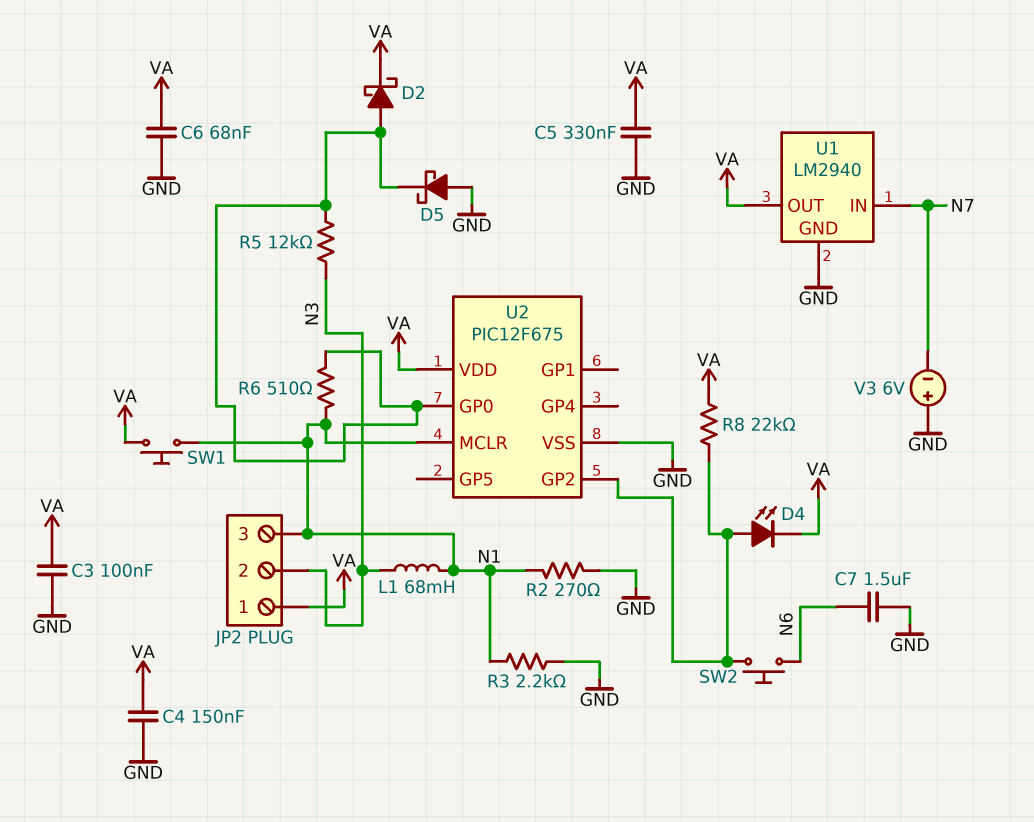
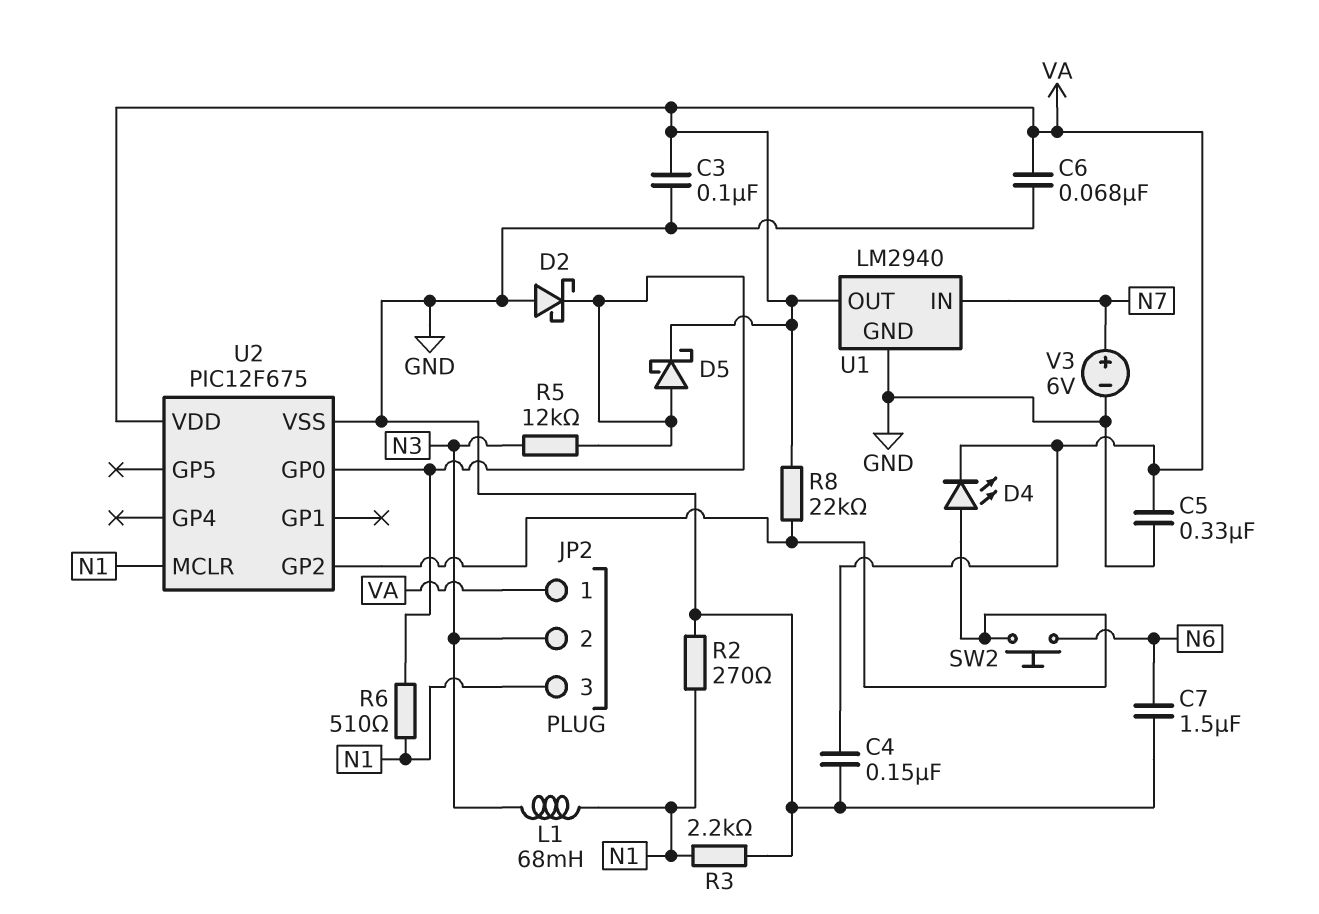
D2: schottky (A U2/GP0, K VA) -> schottky (A GND, K U2/GP0)
D5: schottky (A GND, K U2/GP0) -> schottky (A U2/GP0, K VA)
SW1: button (N1, VA) -> none
V3: 6V (plus GND, minus N7) -> 6V (plus N7, minus GND)

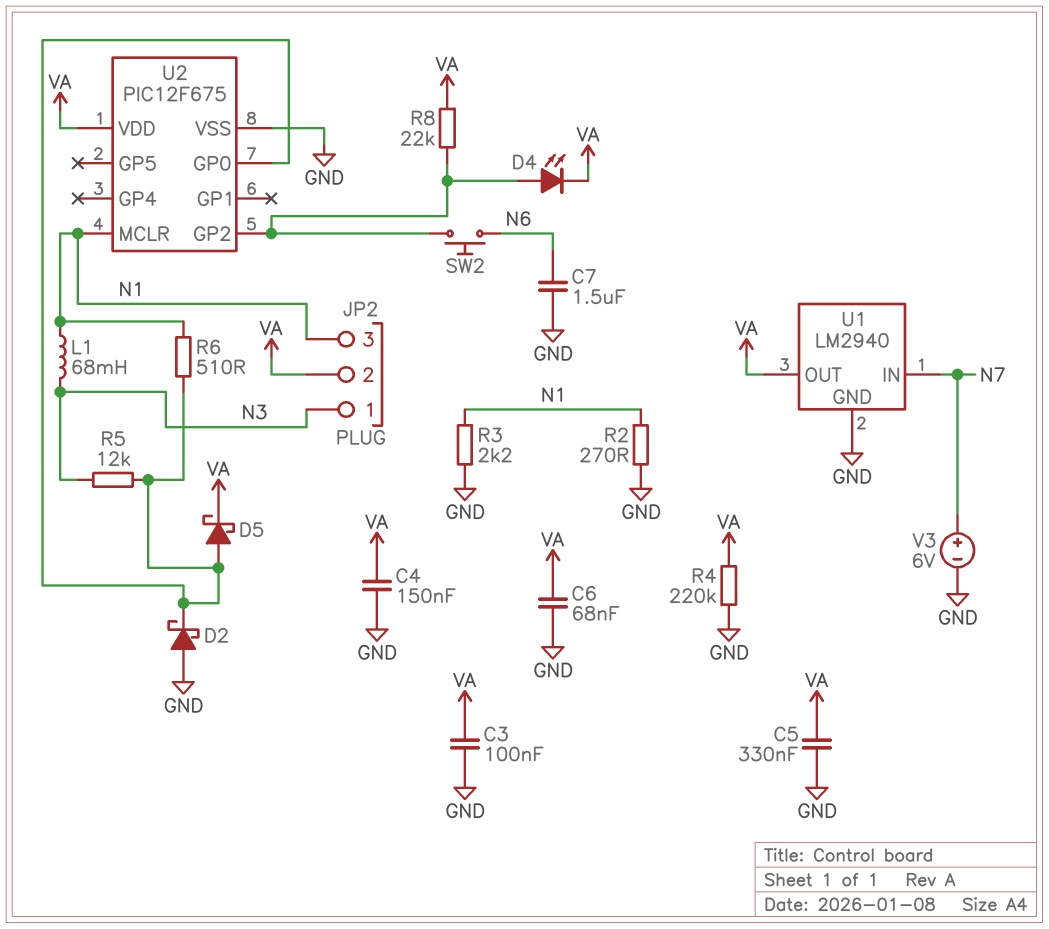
JP2 pin 1: VA -> N3
JP2 pin 2: N3 -> VA
R4: none -> 220k (GND, VA)

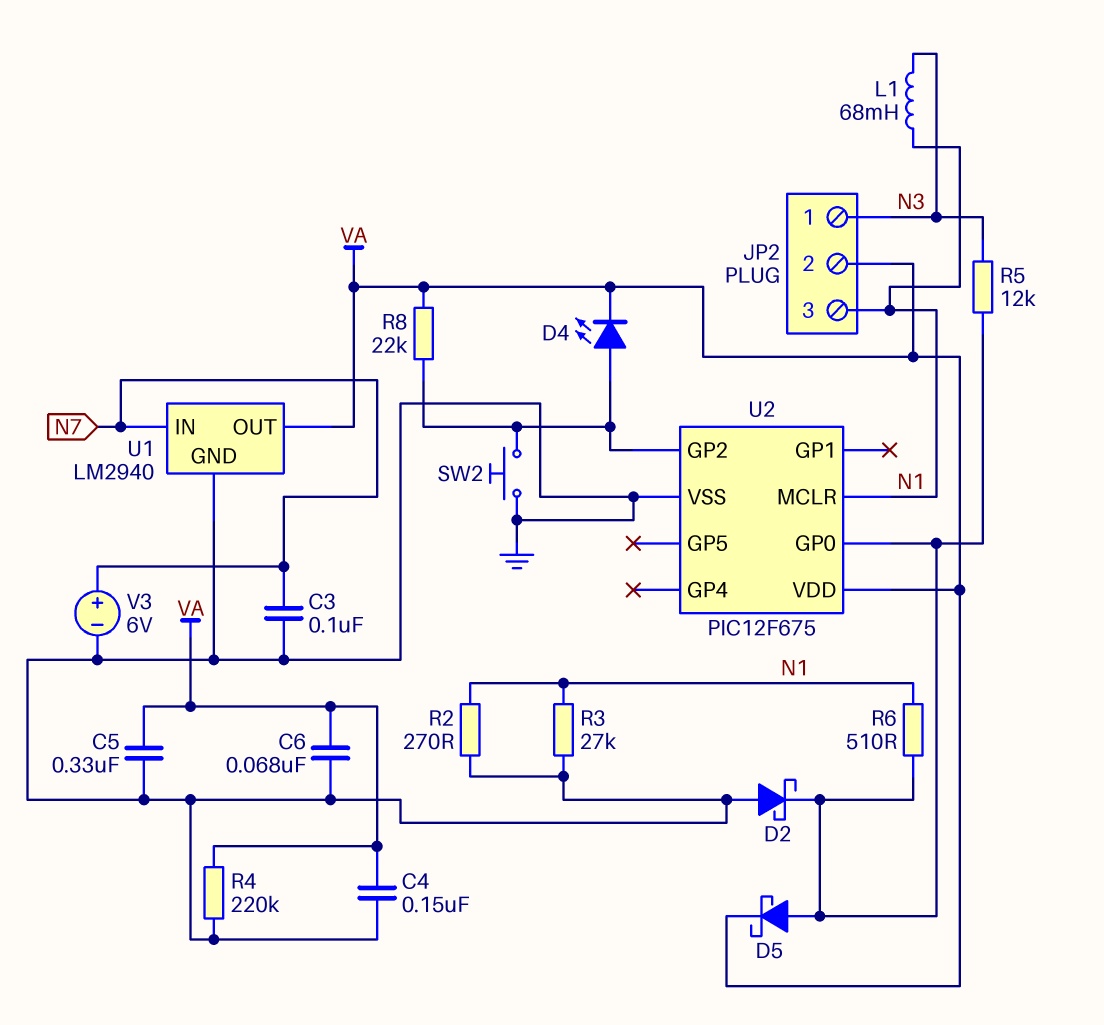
C3: 100nF (GND, VA) -> 100nF (GND, N7)
C7: 1.5uF (GND, N6) -> none
R3: 2.2k (GND, N1) -> 27k (GND, N1)
SW2: button (N6, U2/GP2) -> button (GND, U2/GP2)

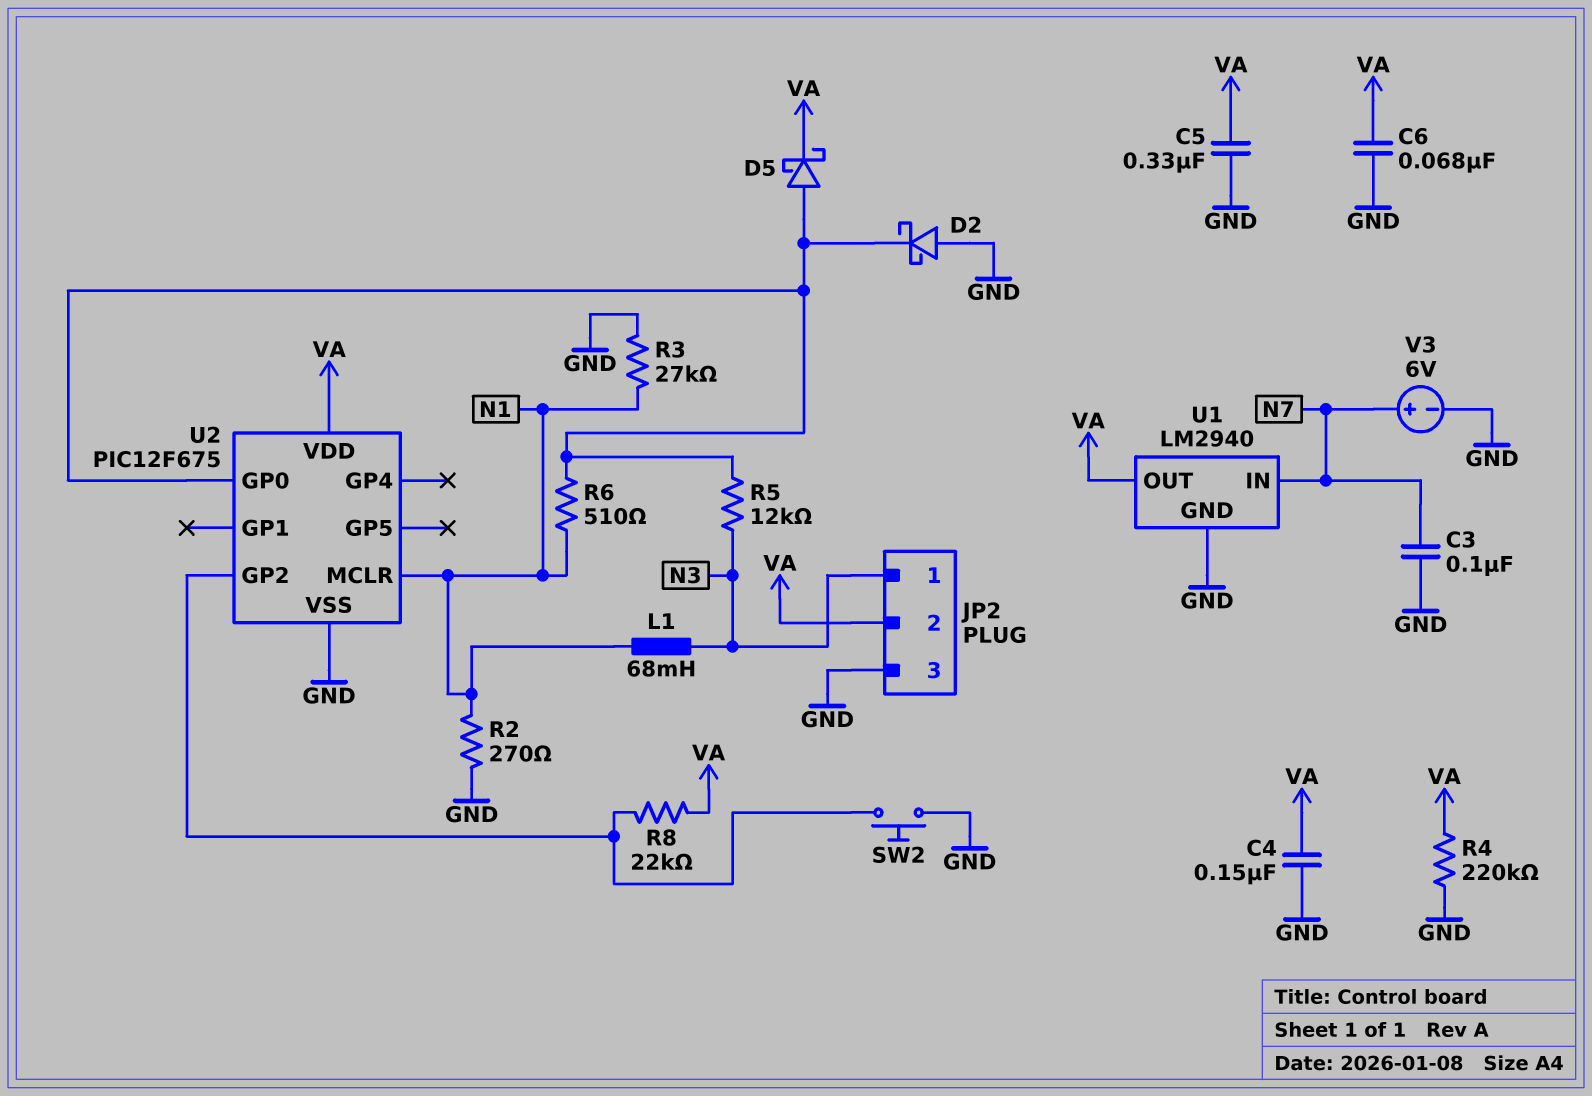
D4: LED (A U2/GP2, K VA) -> none
JP2 pin 3: N1 -> GND

